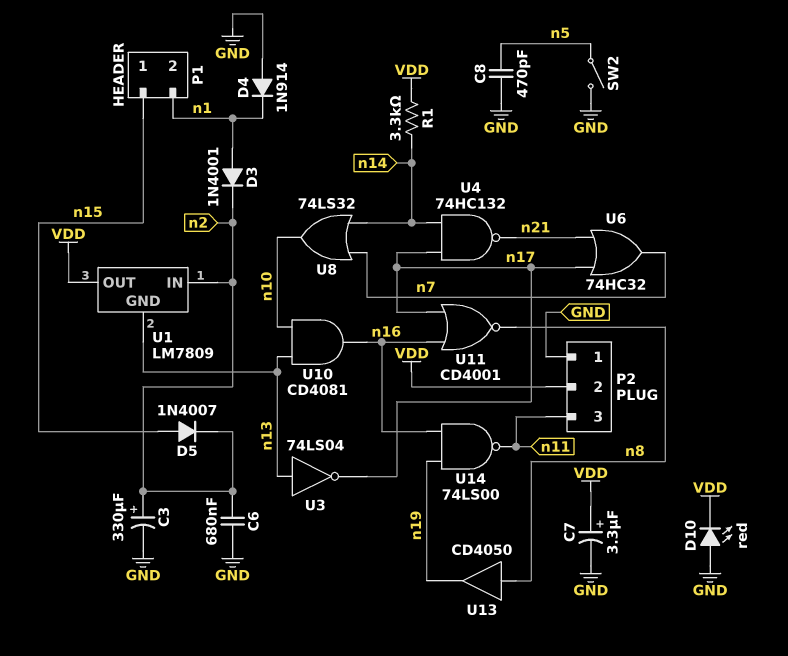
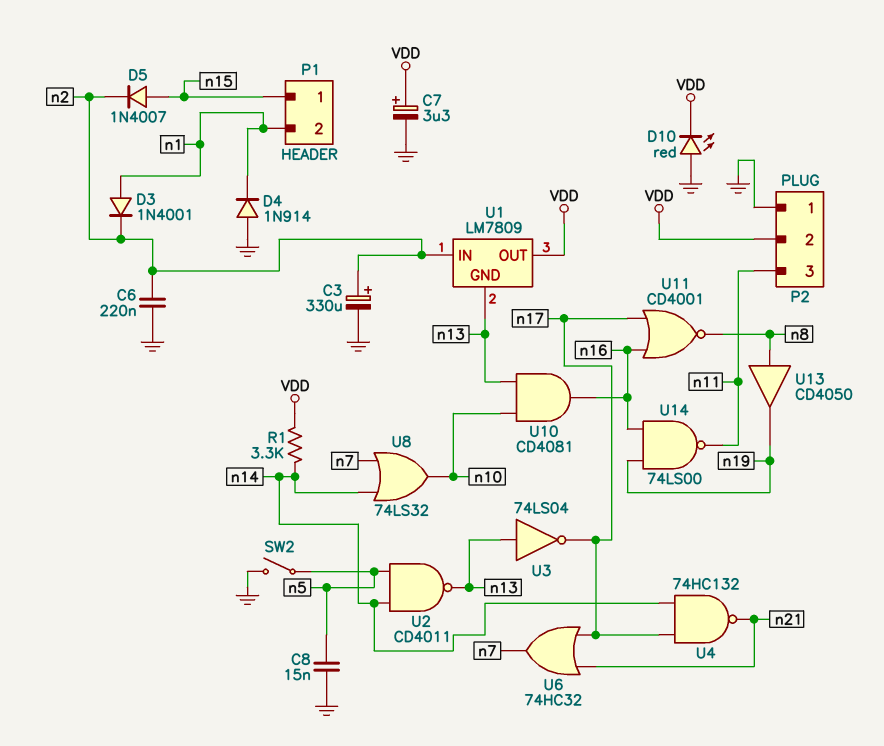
C6: 680nF (GND, n2) -> 220nF (GND, n2)
C8: 470pF (GND, n5) -> 15nF (GND, n5)
U2: none -> NAND CD4011 (in n5, in n14, out n13)

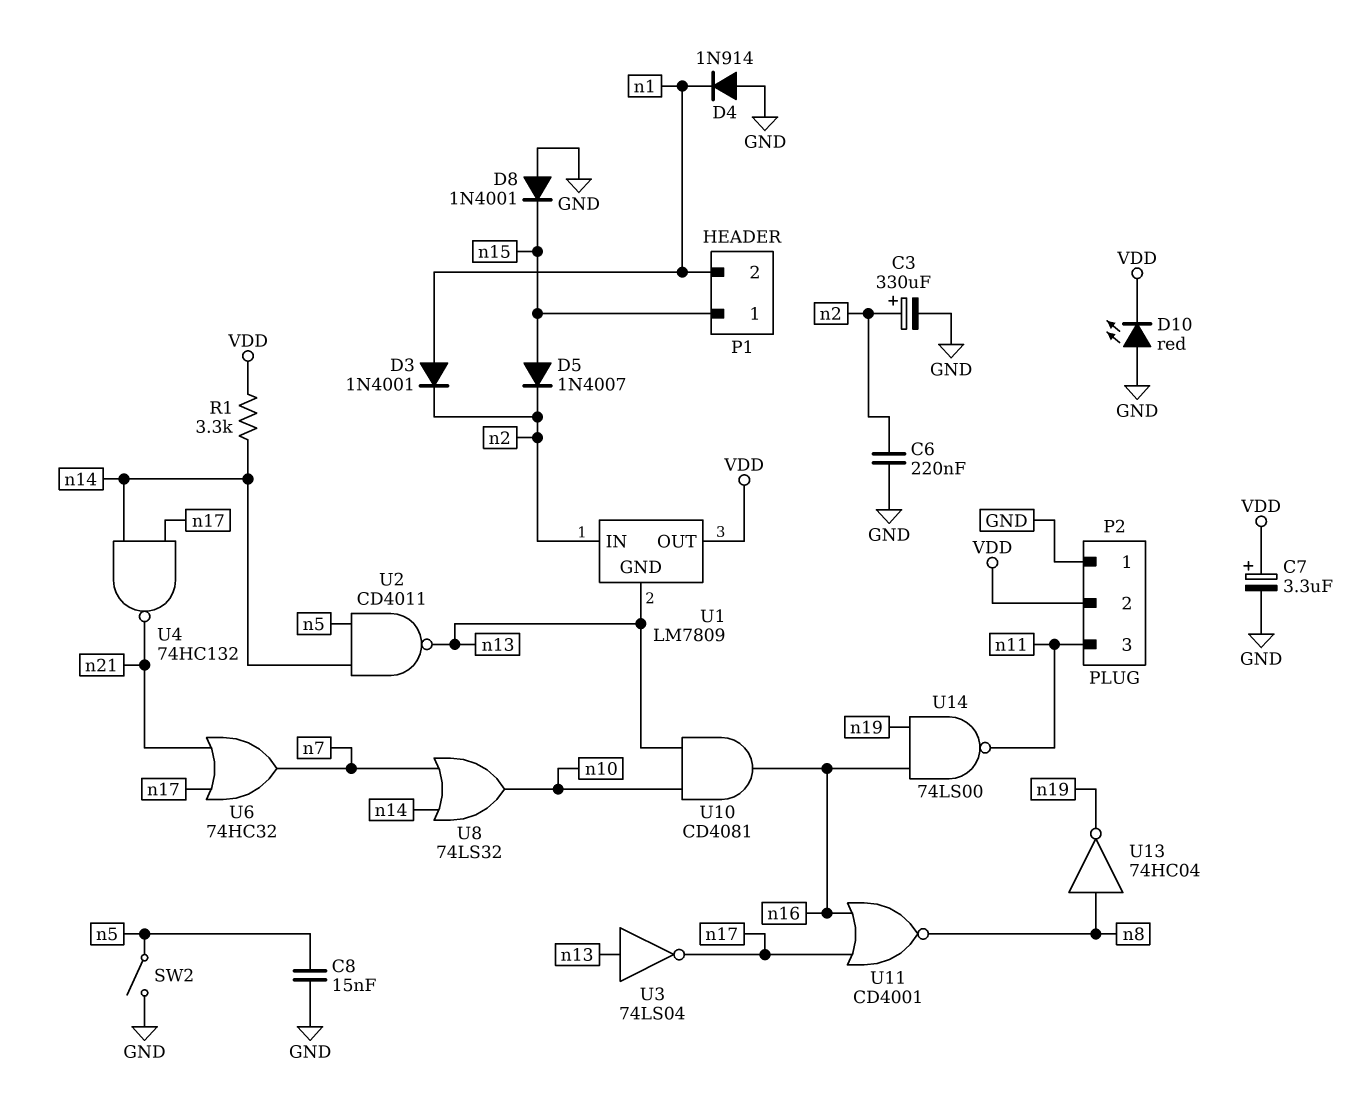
D8: none -> diode 1N4001 (A GND, K n15)
U13: buffer CD4050 (in n8, out n19) -> NOT 74HC04 (in n8, out n19)

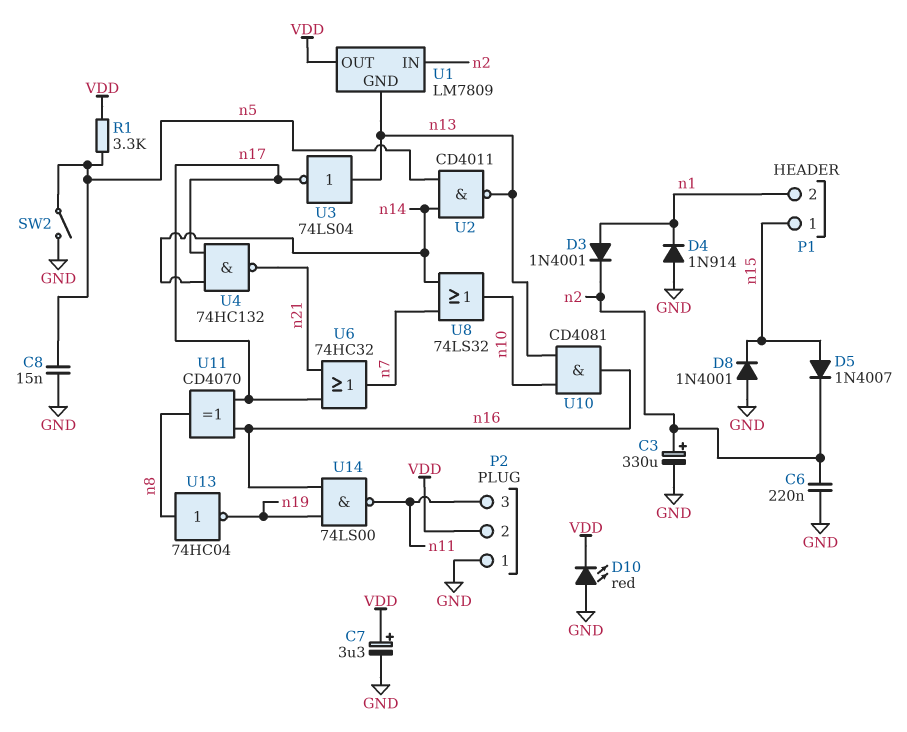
R1: 3.3k (VDD, n14) -> 3.3k (VDD, n5)
U11: NOR CD4001 (in n16, in n17, out n8) -> XOR CD4070 (in n16, in n17, out n8)

